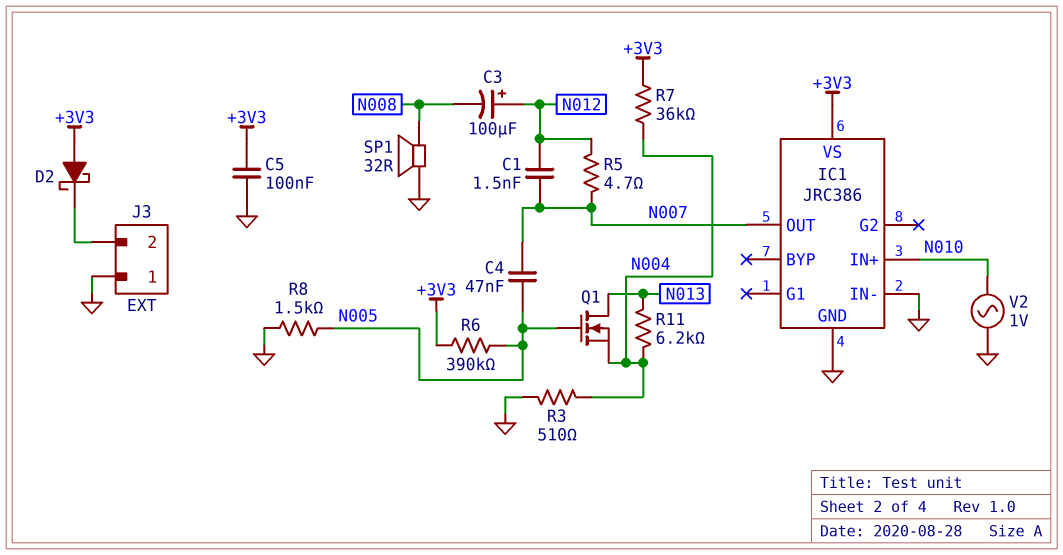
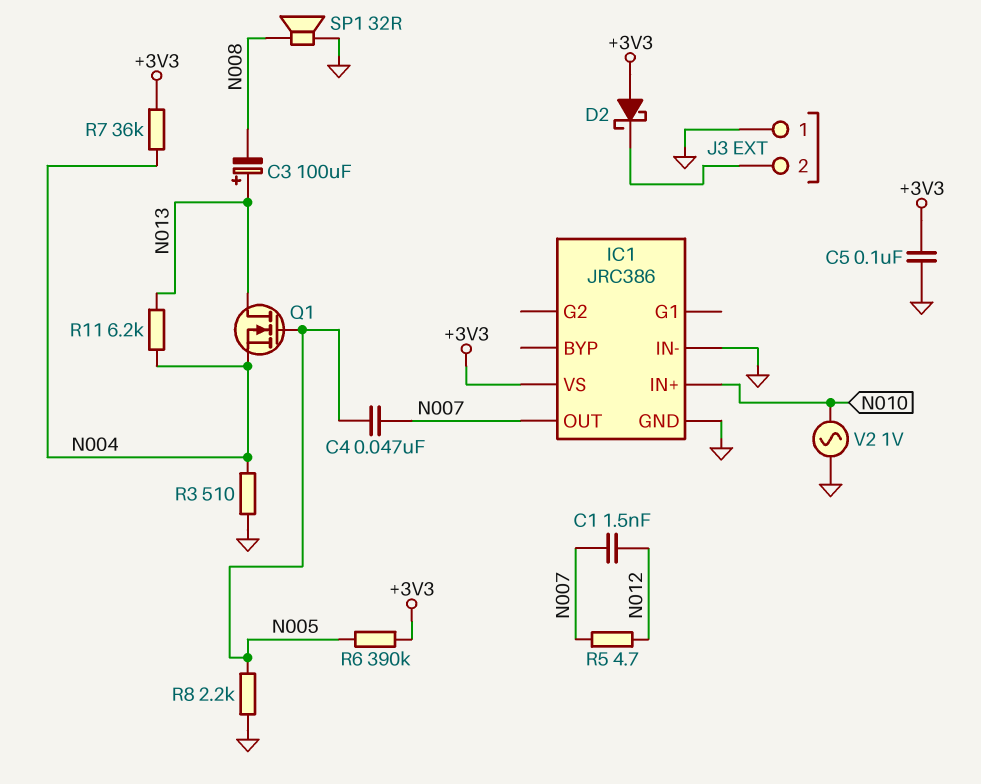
C3: 100uF (plus N012, minus N008) -> 100uF (plus N013, minus N008)
R8: 1.5k (GND, N005) -> 2.2k (GND, N005)

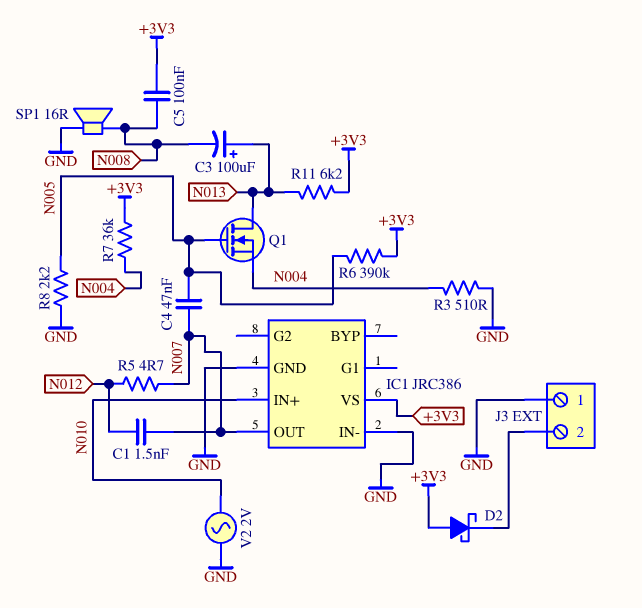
C5: 100nF (+3V3, GND) -> 100nF (+3V3, N008)
R11: 6.2k (N004, N013) -> 6.2k (+3V3, N013)
SP1: speaker 32R (GND, N008) -> speaker 16R (GND, N008)
V2: AC 1V (GND, N010) -> AC 2V (GND, N010)

